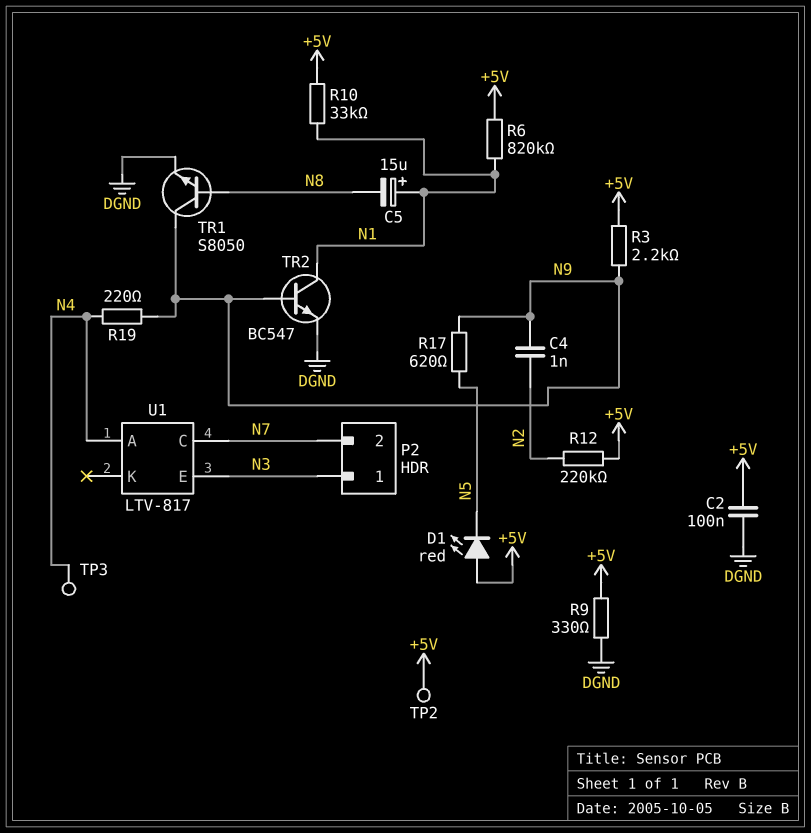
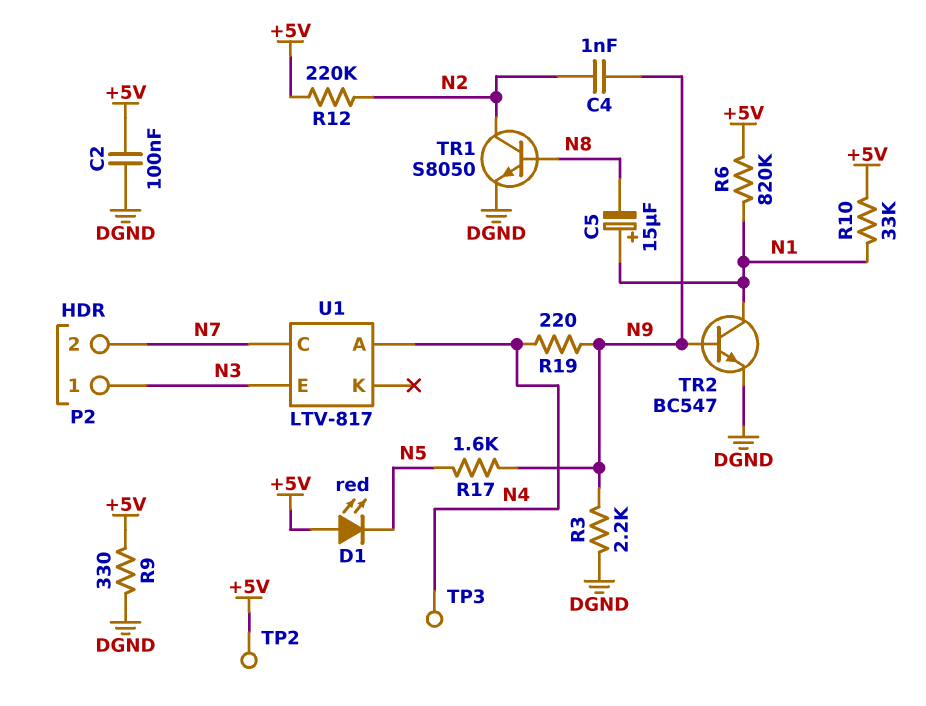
R3: 2.2k (+5V, N9) -> 2.2k (DGND, N9)
R17: 620 (N5, N9) -> 1.6k (N5, N9)
TR1: NPN S8050 (B N8, C N9, E DGND) -> NPN S8050 (B N8, C N2, E DGND)

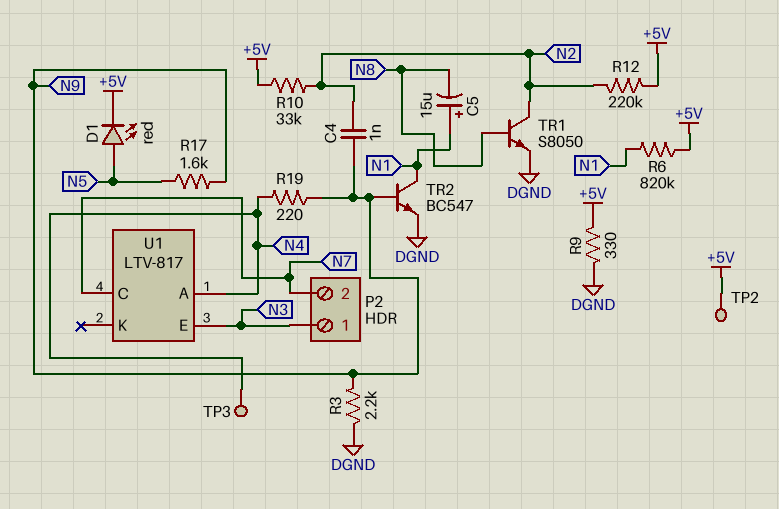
C2: 100nF (+5V, DGND) -> none
D1: LED red (A +5V, K N5) -> LED red (A N5, K +5V)
R10: 33k (+5V, N1) -> 33k (+5V, N2)

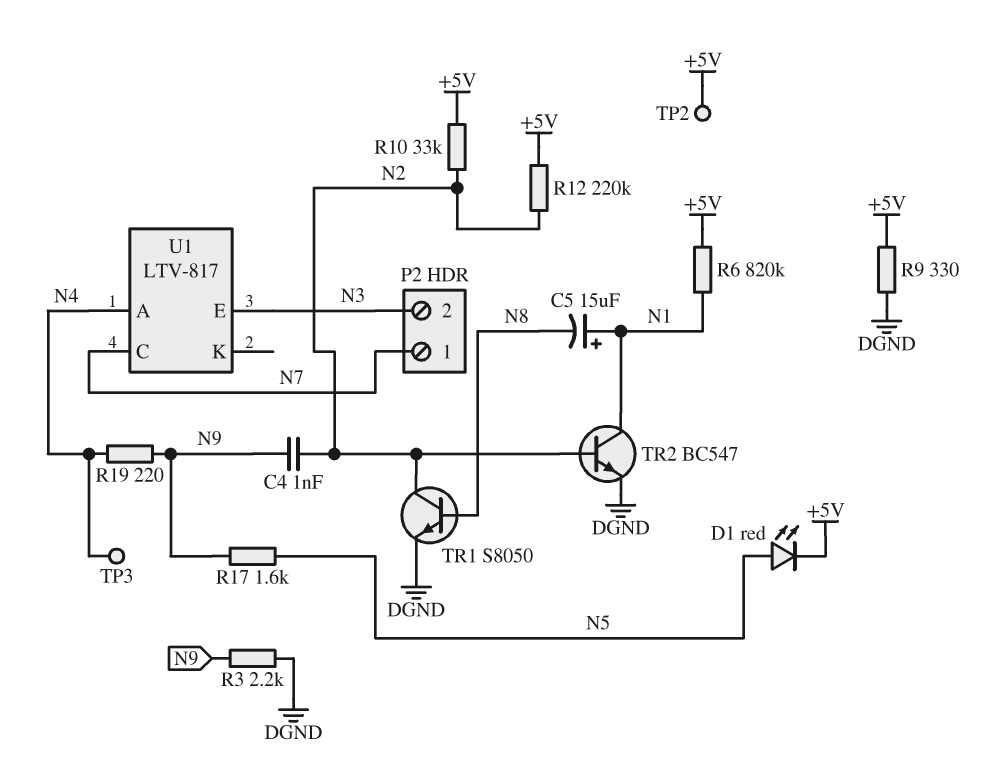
P2 pin 1: N3 -> N7
P2 pin 2: N7 -> N3
TR2: NPN BC547 (B N9, C N1, E DGND) -> NPN BC547 (B N2, C N1, E DGND)

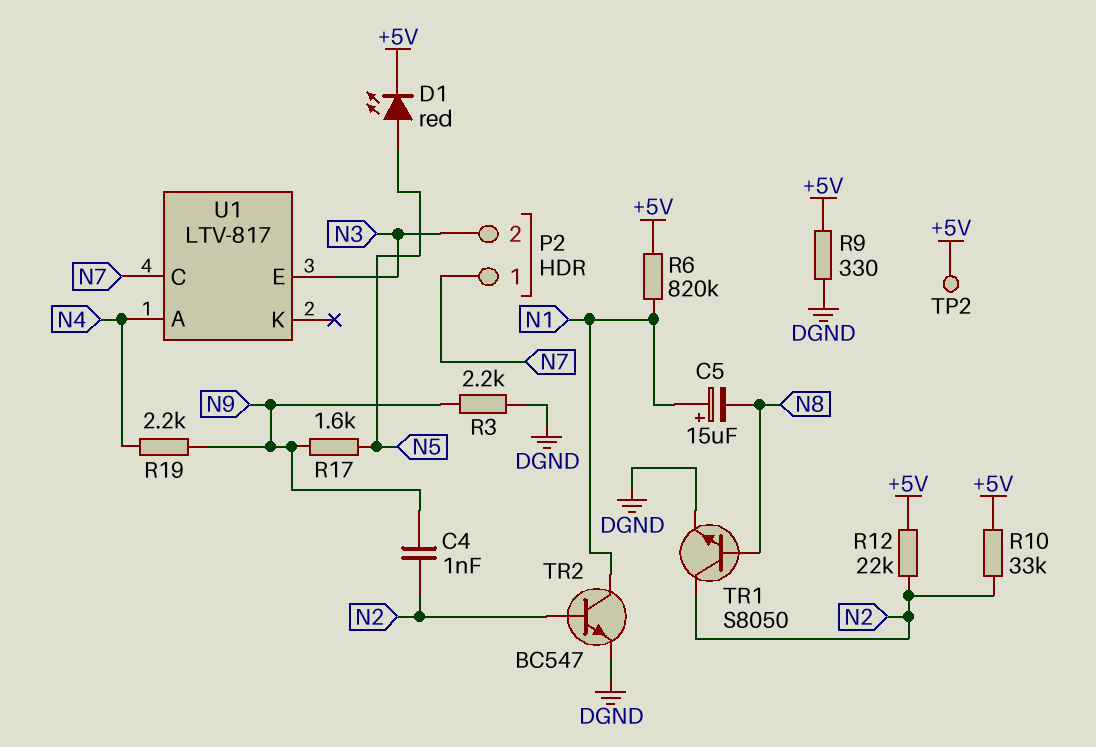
R12: 220k (+5V, N2) -> 22k (+5V, N2)
R19: 220 (N4, N9) -> 2.2k (N4, N9)
TP3: test point (N4) -> none

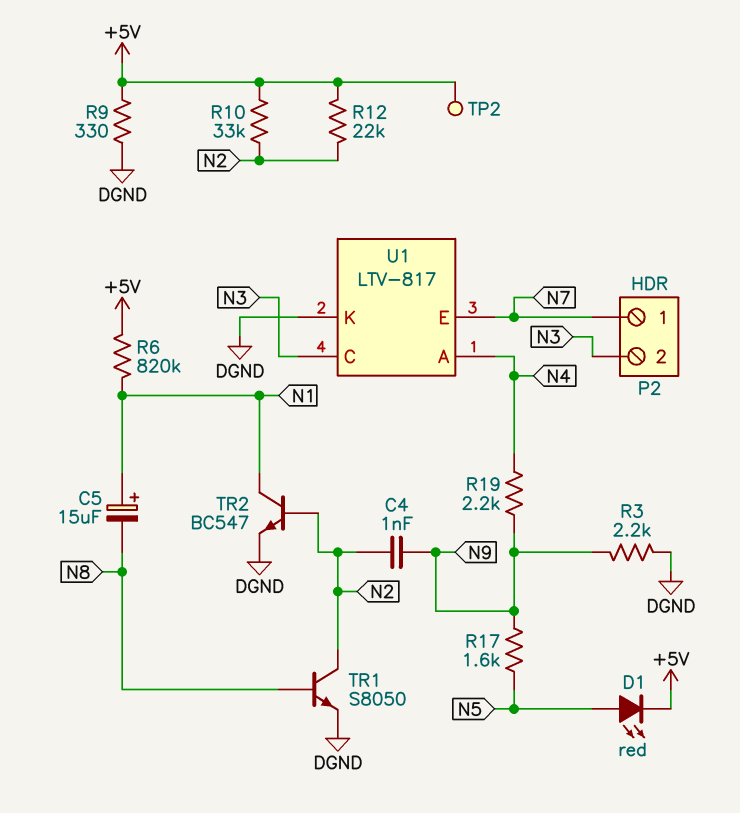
U1 pin C: N7 -> N3
U1 pin E: N3 -> N7
U1 pin K: none -> DGND

